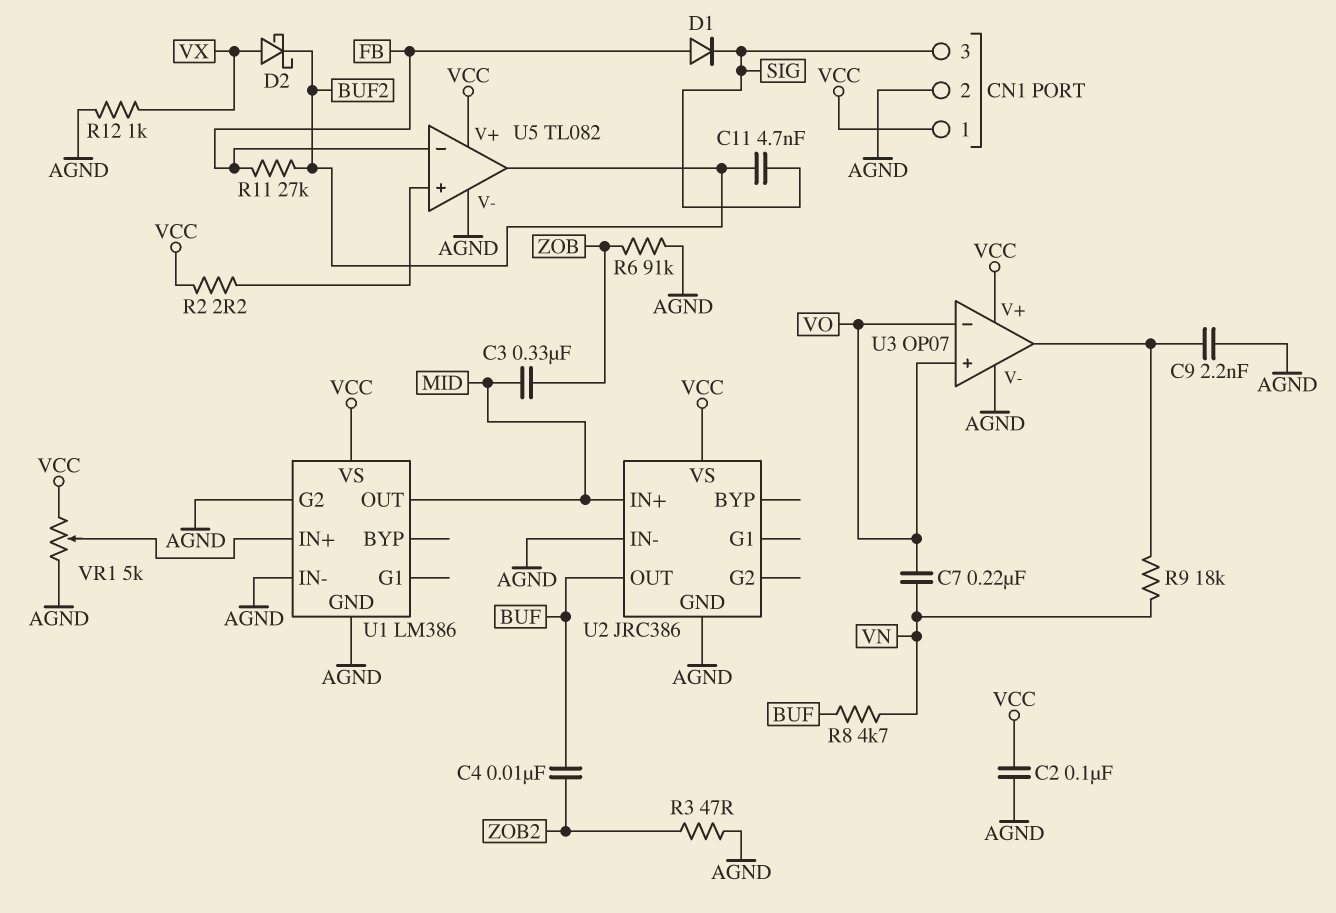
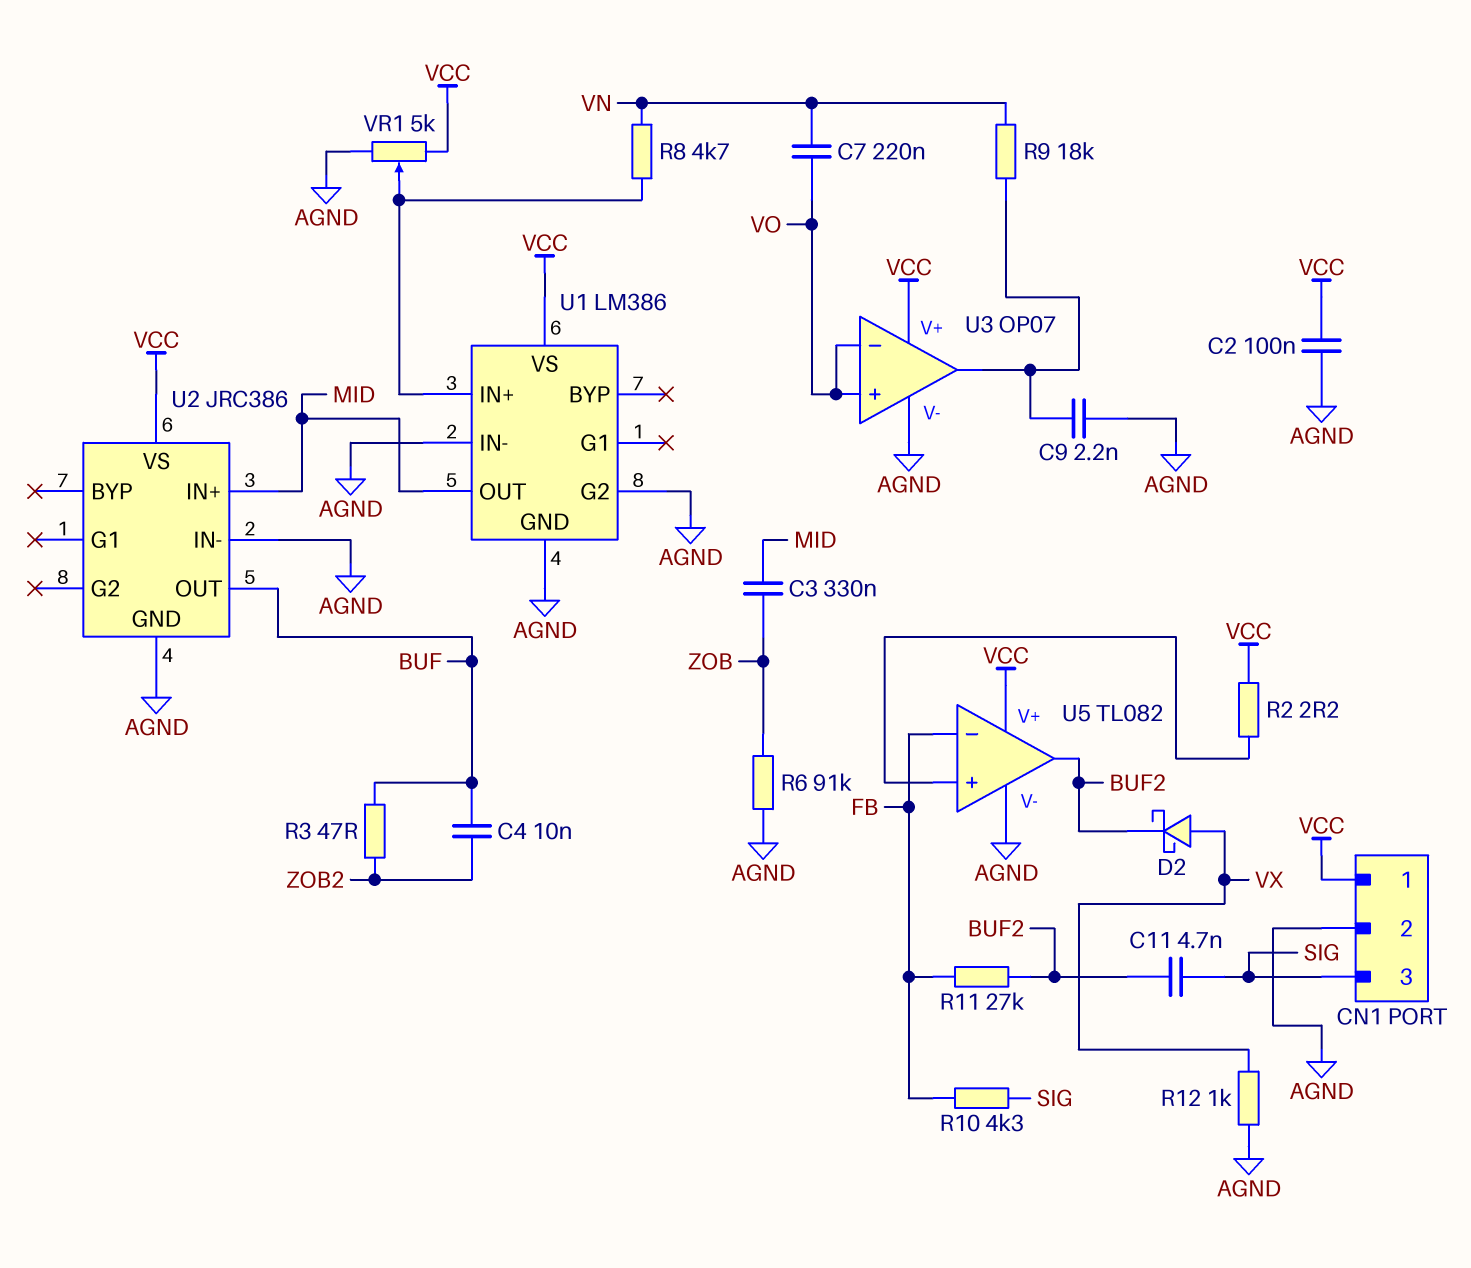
D1: diode (A FB, K SIG) -> none
R3: 47 (AGND, ZOB2) -> 47 (BUF, ZOB2)
R8: 4.7k (BUF, VN) -> 4.7k (U1/IN+, VN)
R10: none -> 4.3k (FB, SIG)

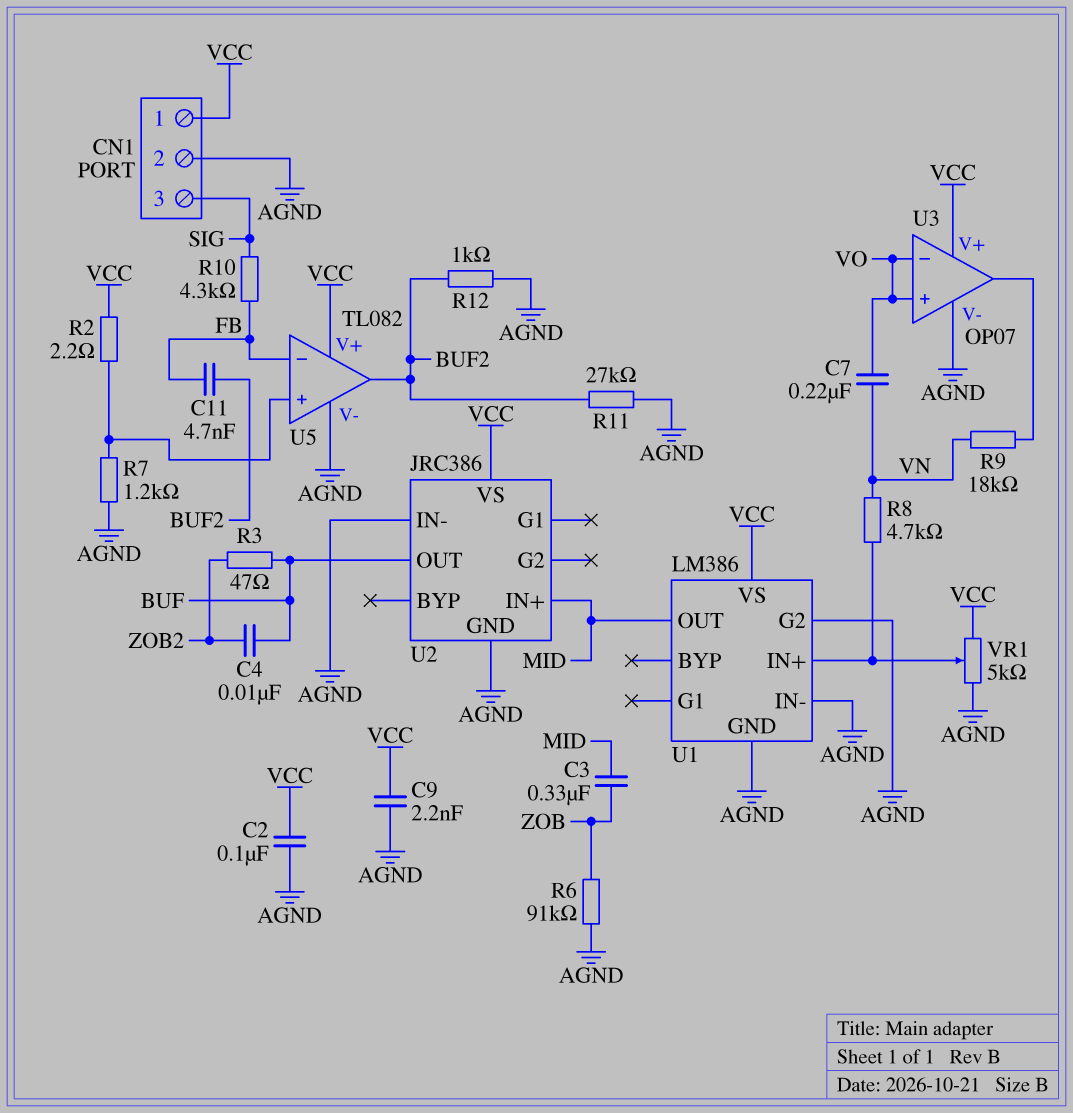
C9: 2.2nF (AGND, U3/out) -> 2.2nF (AGND, VCC)
C11: 4.7nF (BUF2, SIG) -> 4.7nF (BUF2, FB)
D2: schottky (A VX, K BUF2) -> none
R7: none -> 1.2k (AGND, U5/in+)
R11: 27k (BUF2, FB) -> 27k (AGND, BUF2)
R12: 1k (AGND, VX) -> 1k (AGND, BUF2)

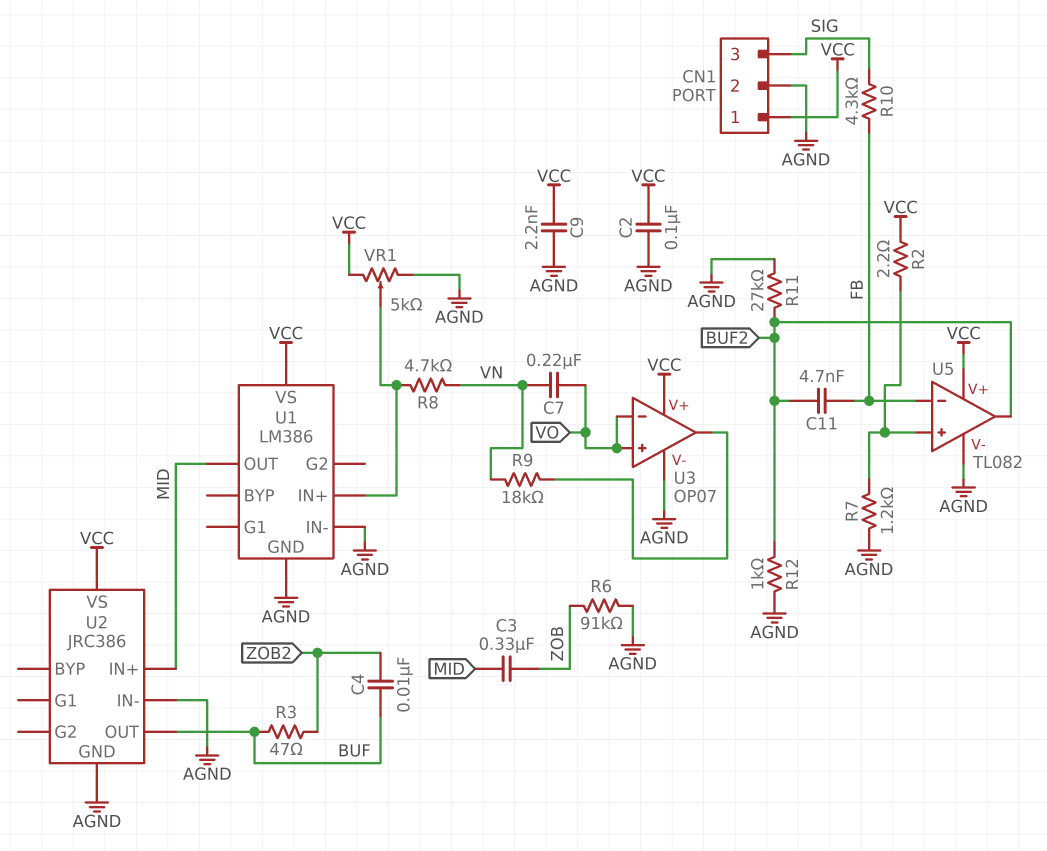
U1 pin G2: AGND -> none

